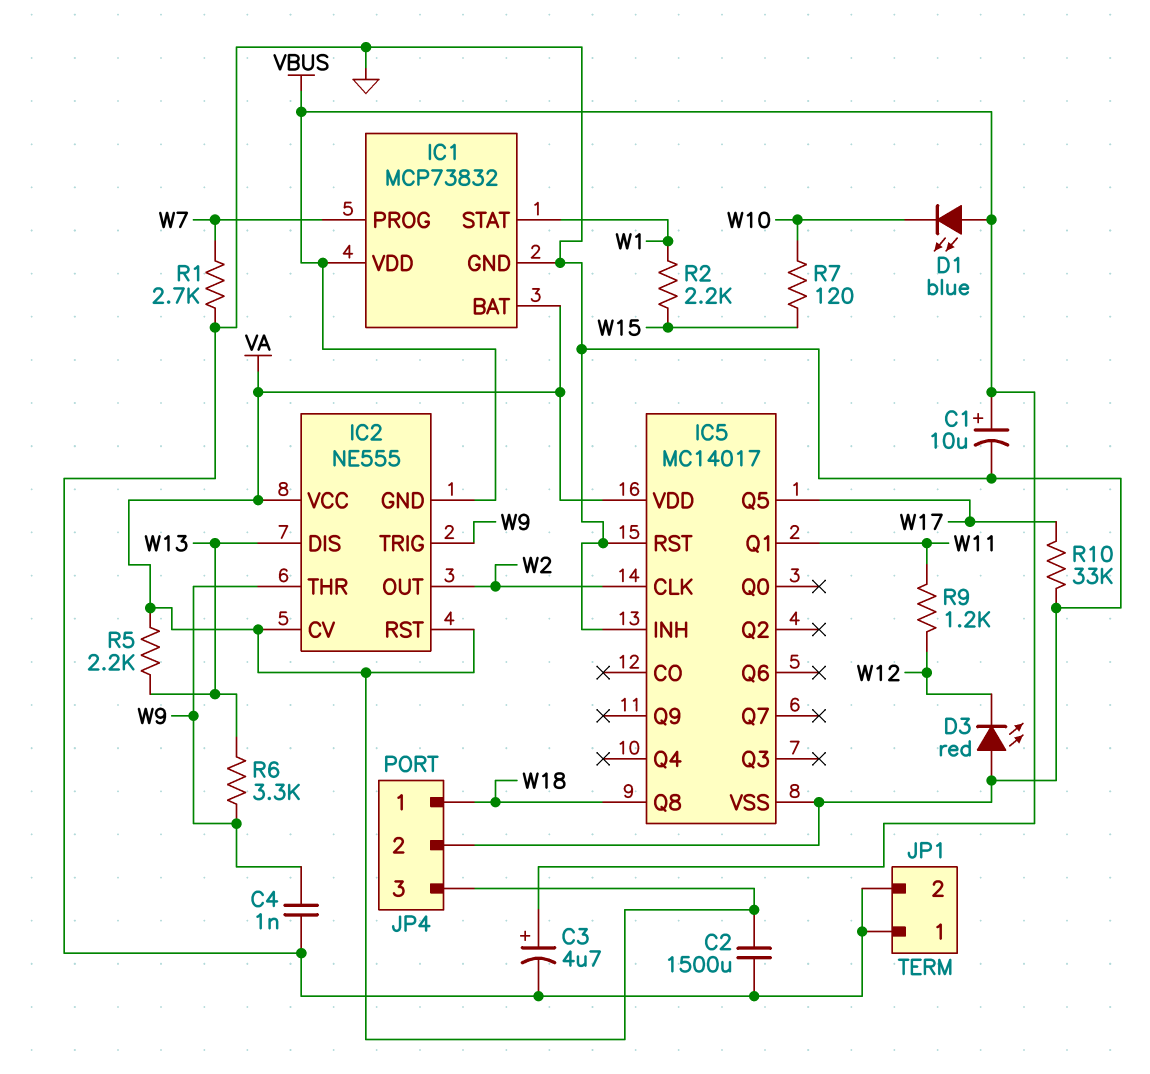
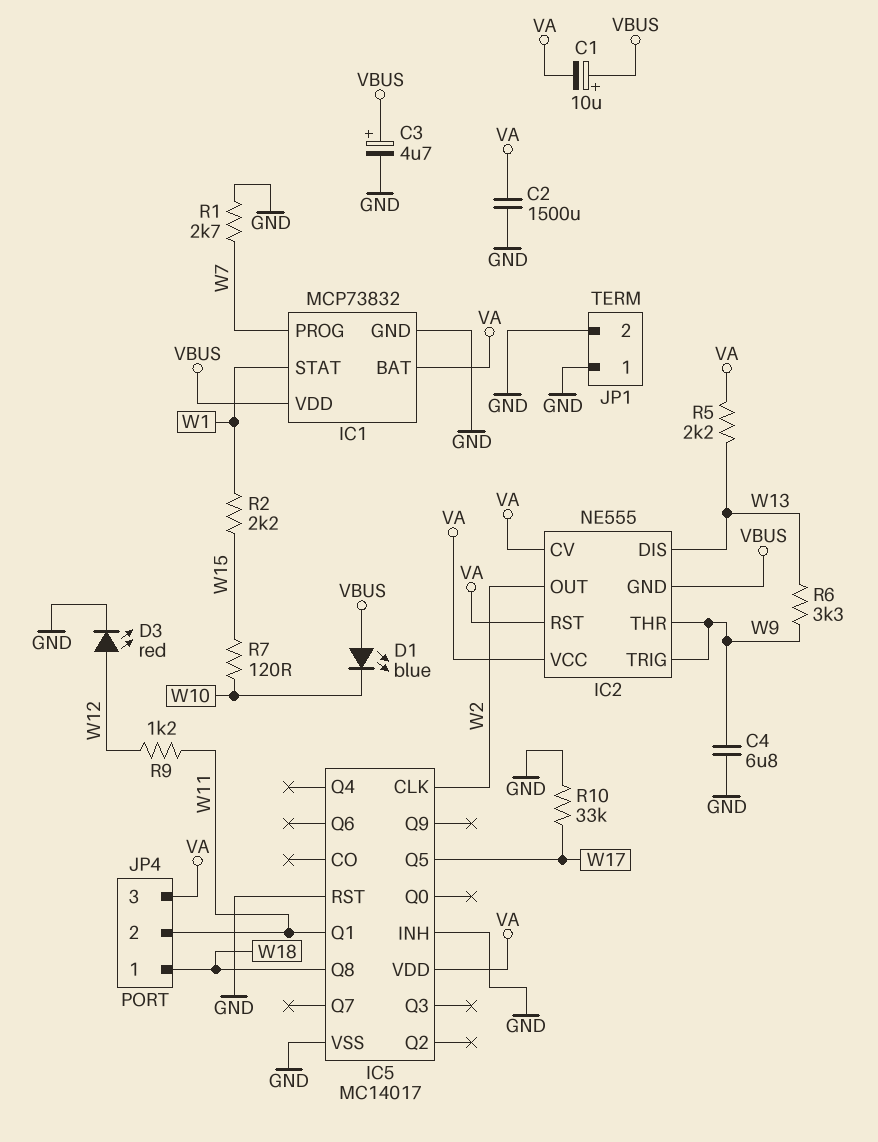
C1: 10uF (plus VBUS, minus GND) -> 10uF (plus VBUS, minus VA)
C4: 1nF (GND, W9) -> 6.8uF (GND, W9)
D3: LED red (A GND, K W12) -> LED red (A W12, K GND)
JP4 pin 2: GND -> W11

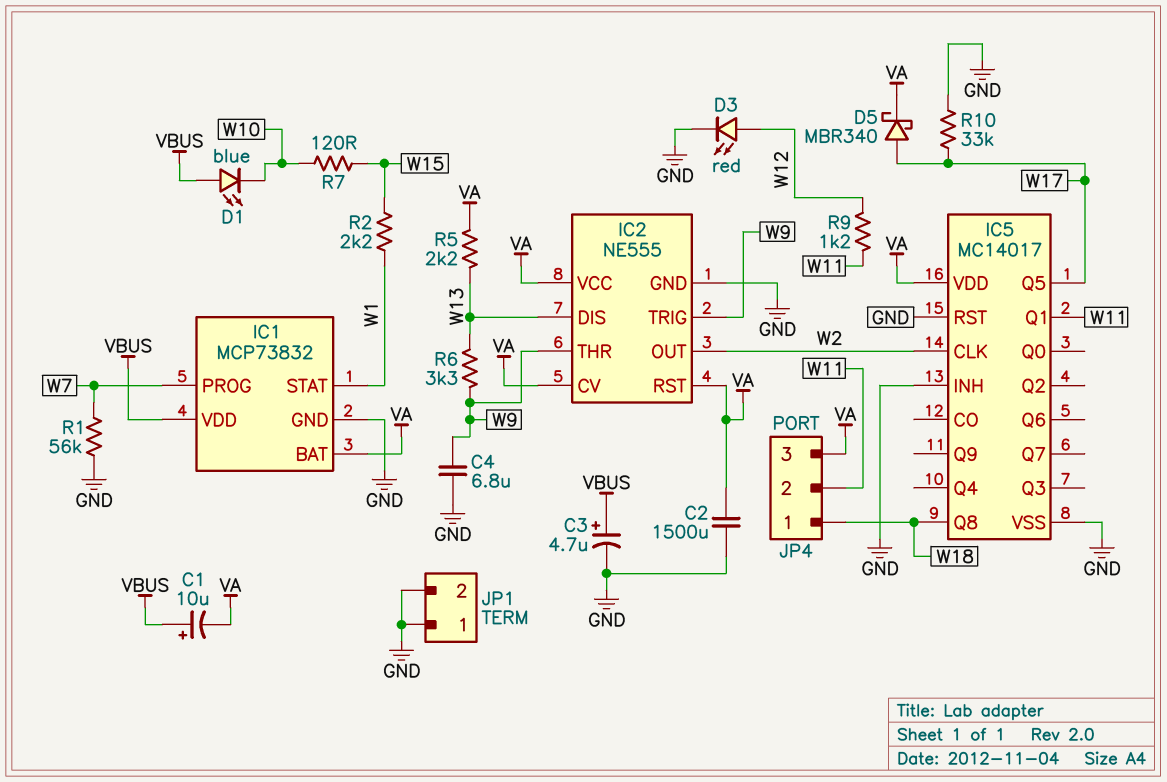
D5: none -> schottky MBR340 (A W17, K VA)
IC2 pin GND: VBUS -> GND
R1: 2.7k (GND, W7) -> 56k (GND, W7)

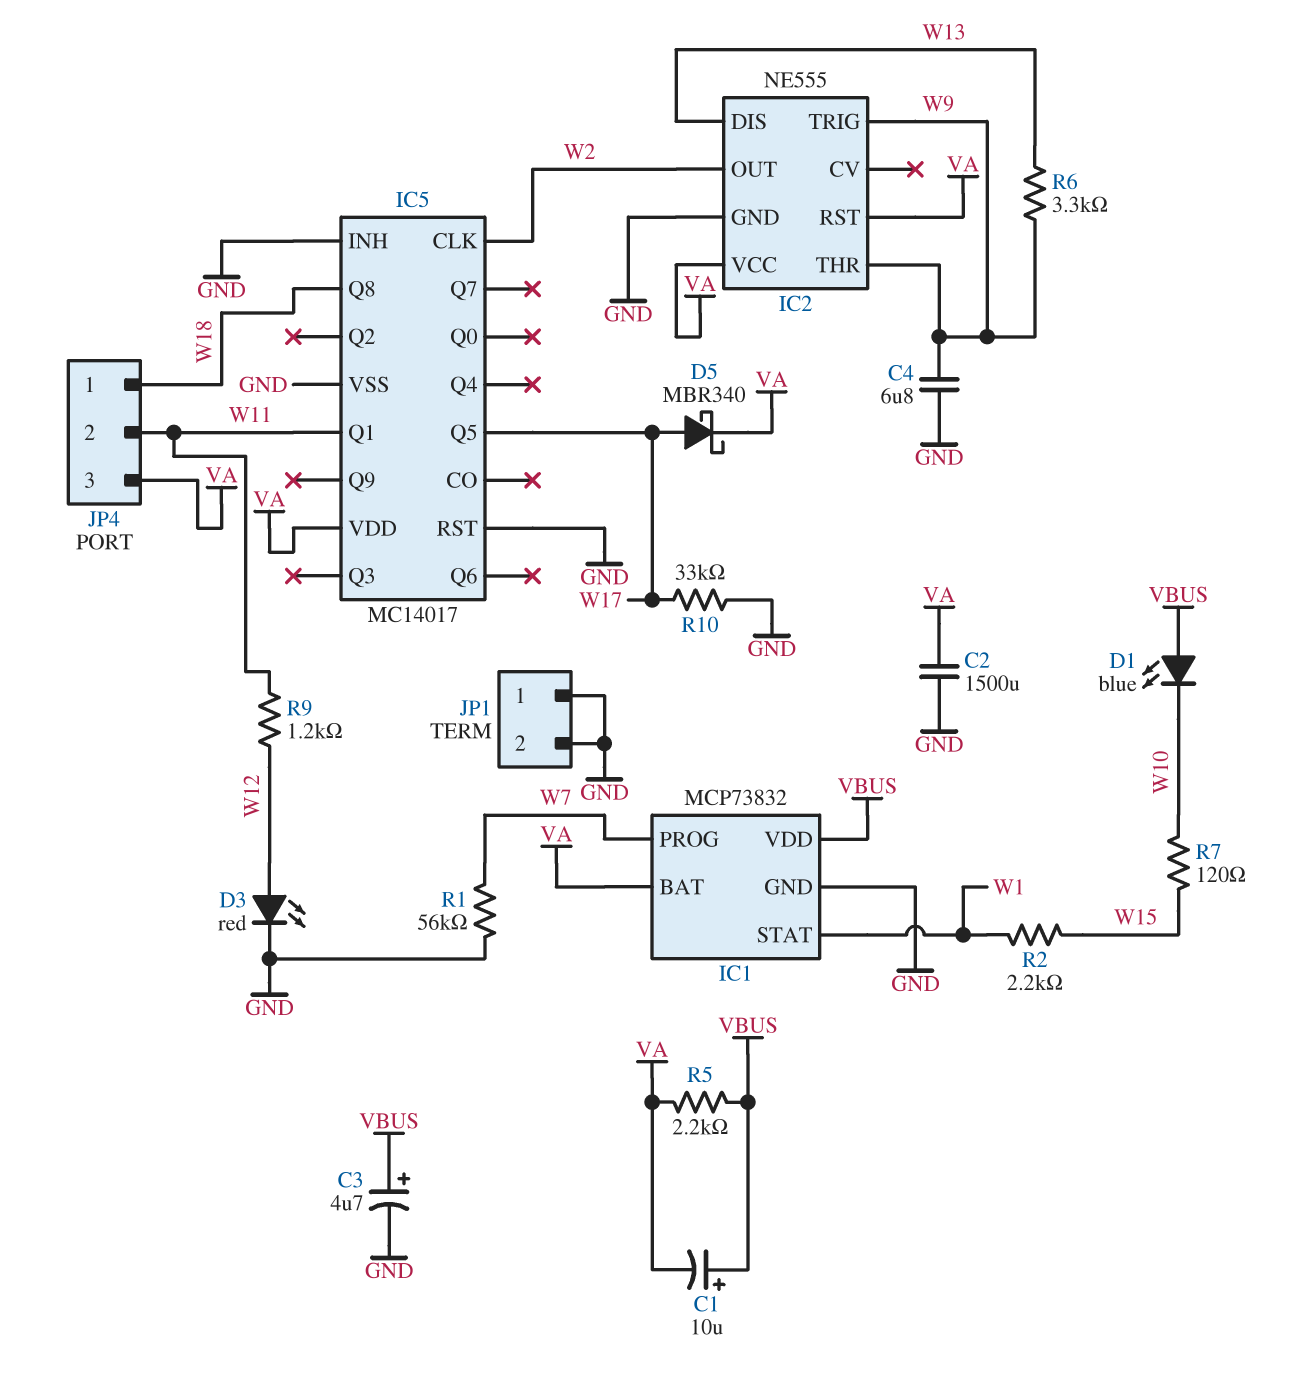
IC2 pin CV: VA -> none
R5: 2.2k (VA, W13) -> 2.2k (VA, VBUS)

